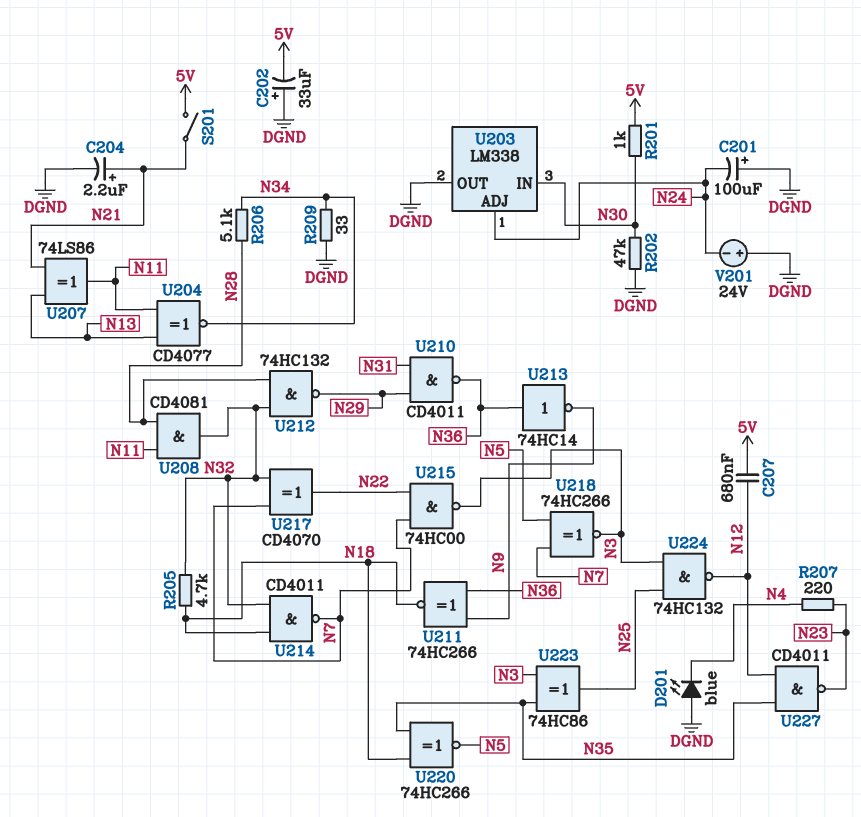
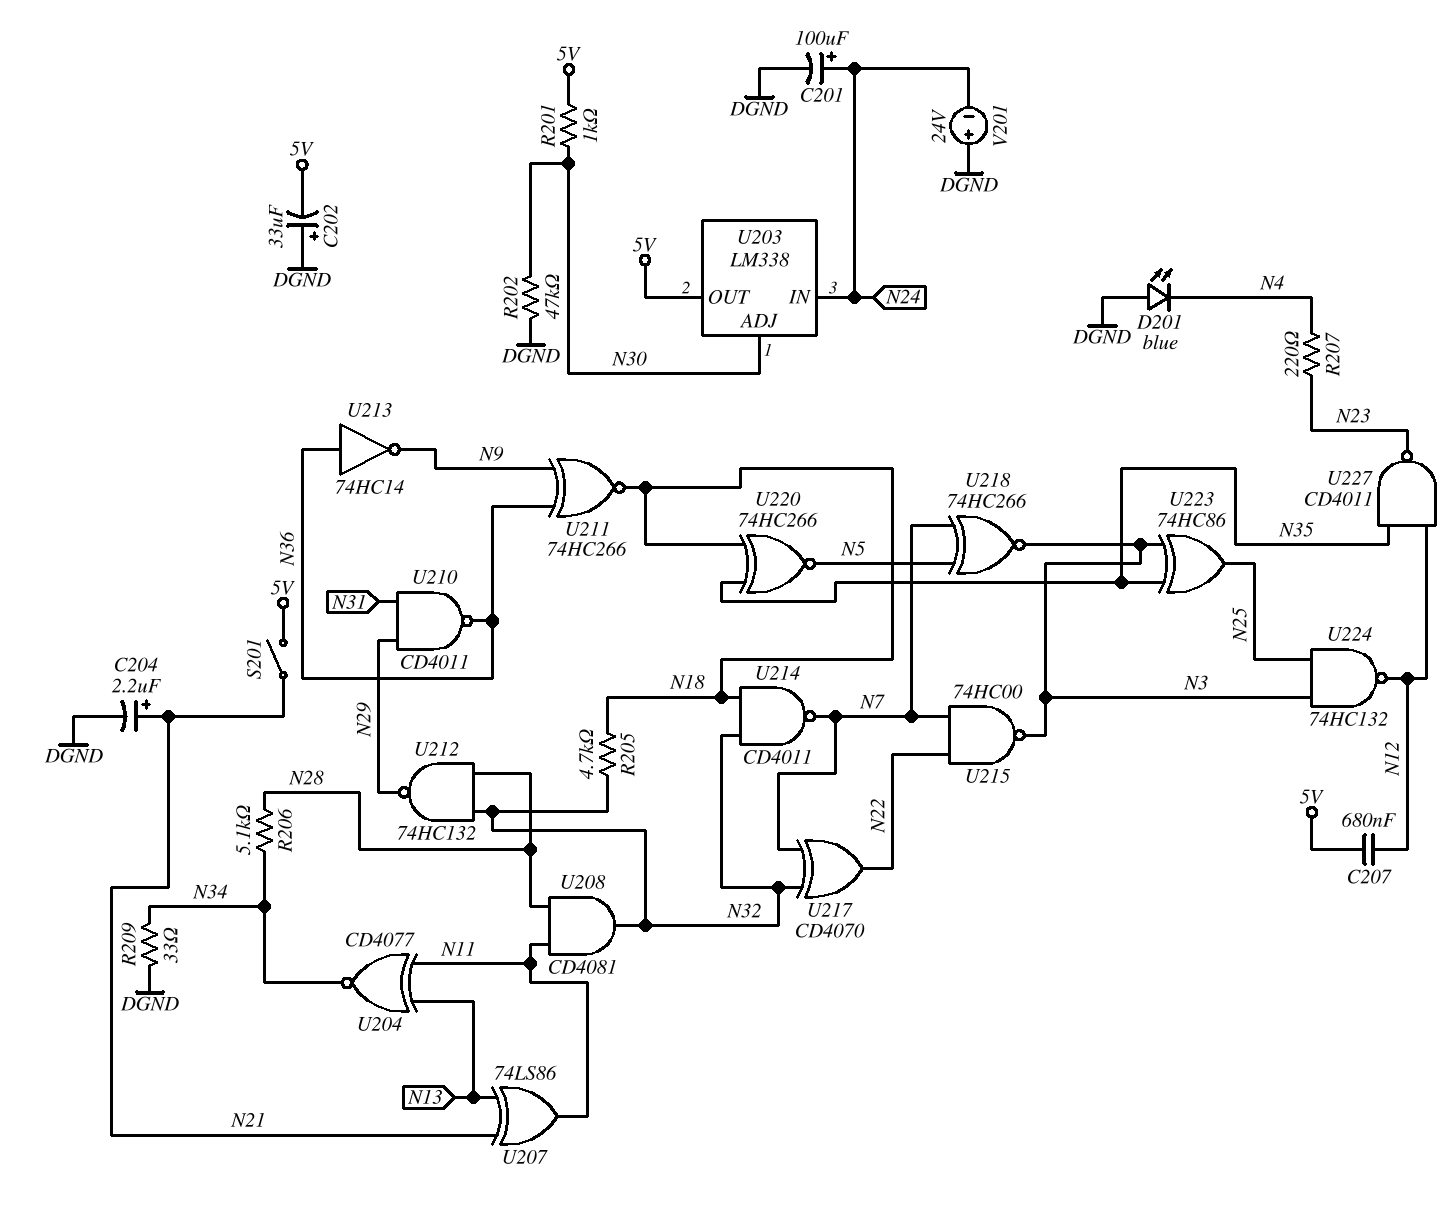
C201: 100uF (plus DGND, minus N24) -> 100uF (plus N24, minus DGND)
U203 pin ADJ: N24 -> N30
U203 pin IN: N30 -> N24
U203 pin OUT: DGND -> 5V

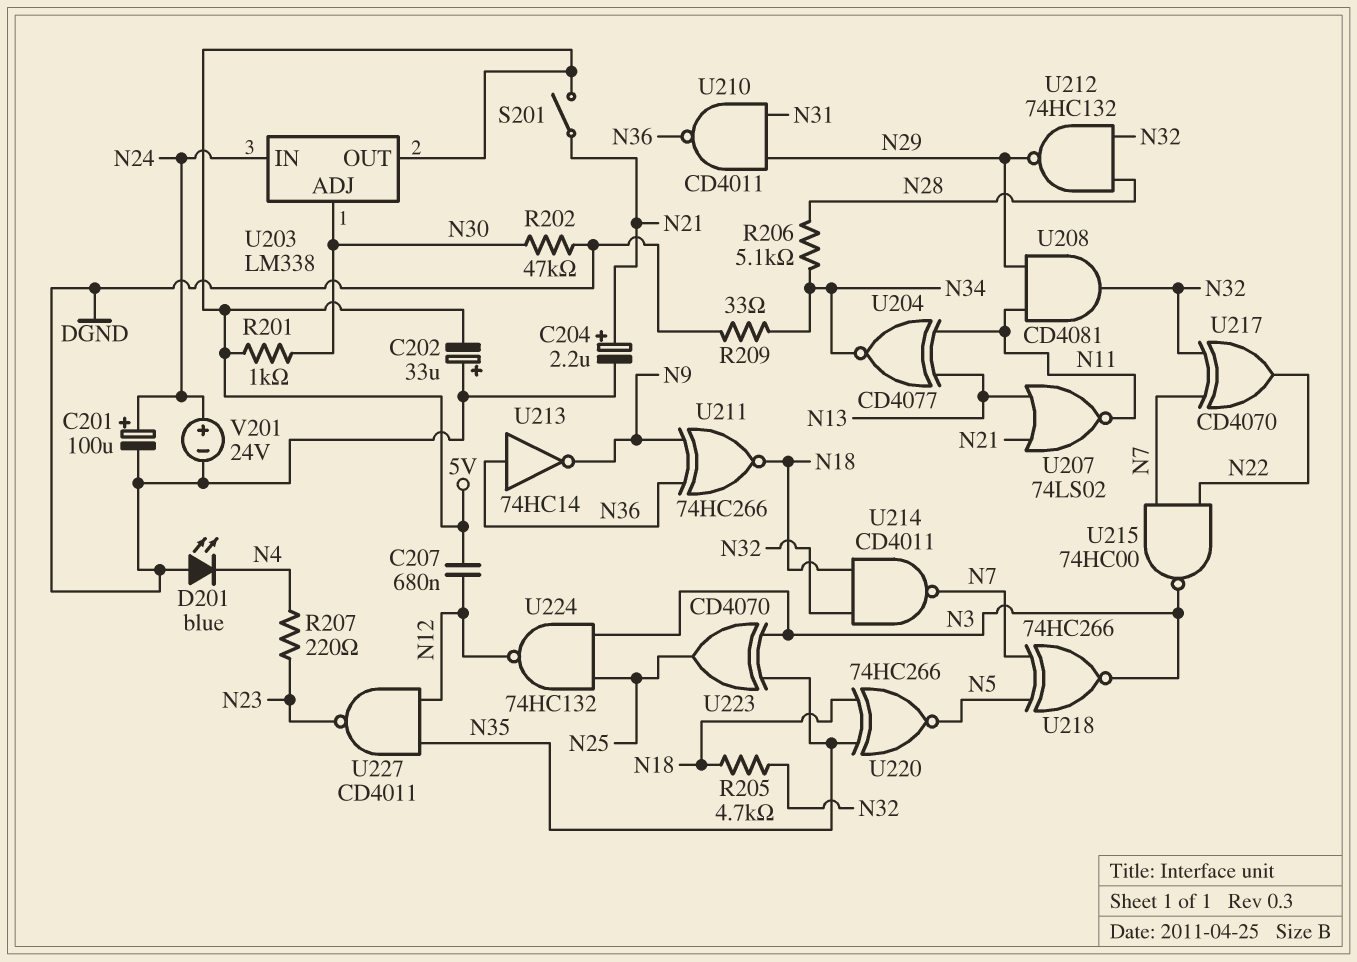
U207: XOR 74LS86 (in N13, in N21, out N11) -> NOR 74LS02 (in N13, in N21, out N11)
U208: AND CD4081 (in N11, in N28, out N32) -> AND CD4081 (in N11, in N29, out N32)
U223: XOR 74HC86 (in N3, in N35, out N25) -> XOR CD4070 (in N3, in N35, out N25)
V201: 24V (plus DGND, minus N24) -> 24V (plus N24, minus DGND)

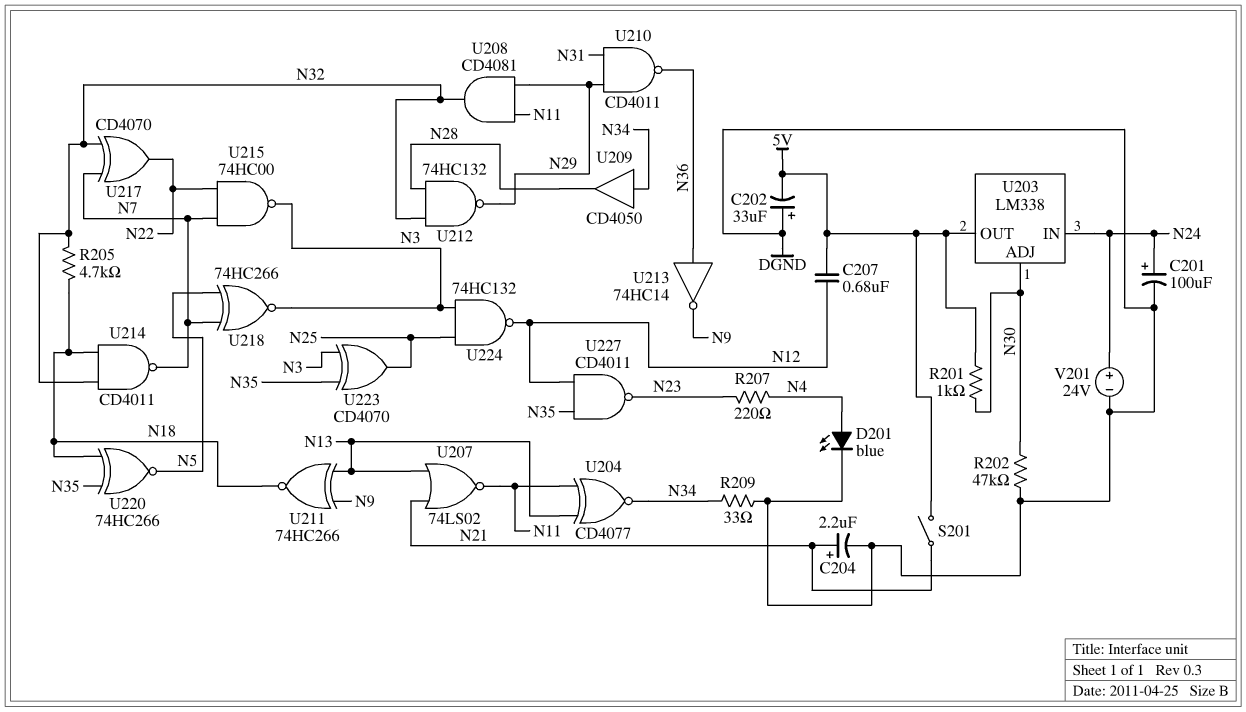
D201: LED blue (A DGND, K N4) -> LED blue (A N4, K DGND)
R206: 5.1k (N28, N34) -> none
U209: none -> buffer CD4050 (in N34, out N28)
U211: XNOR 74HC266 (in N9, in N36, out N18) -> XNOR 74HC266 (in N9, in N13, out N18)

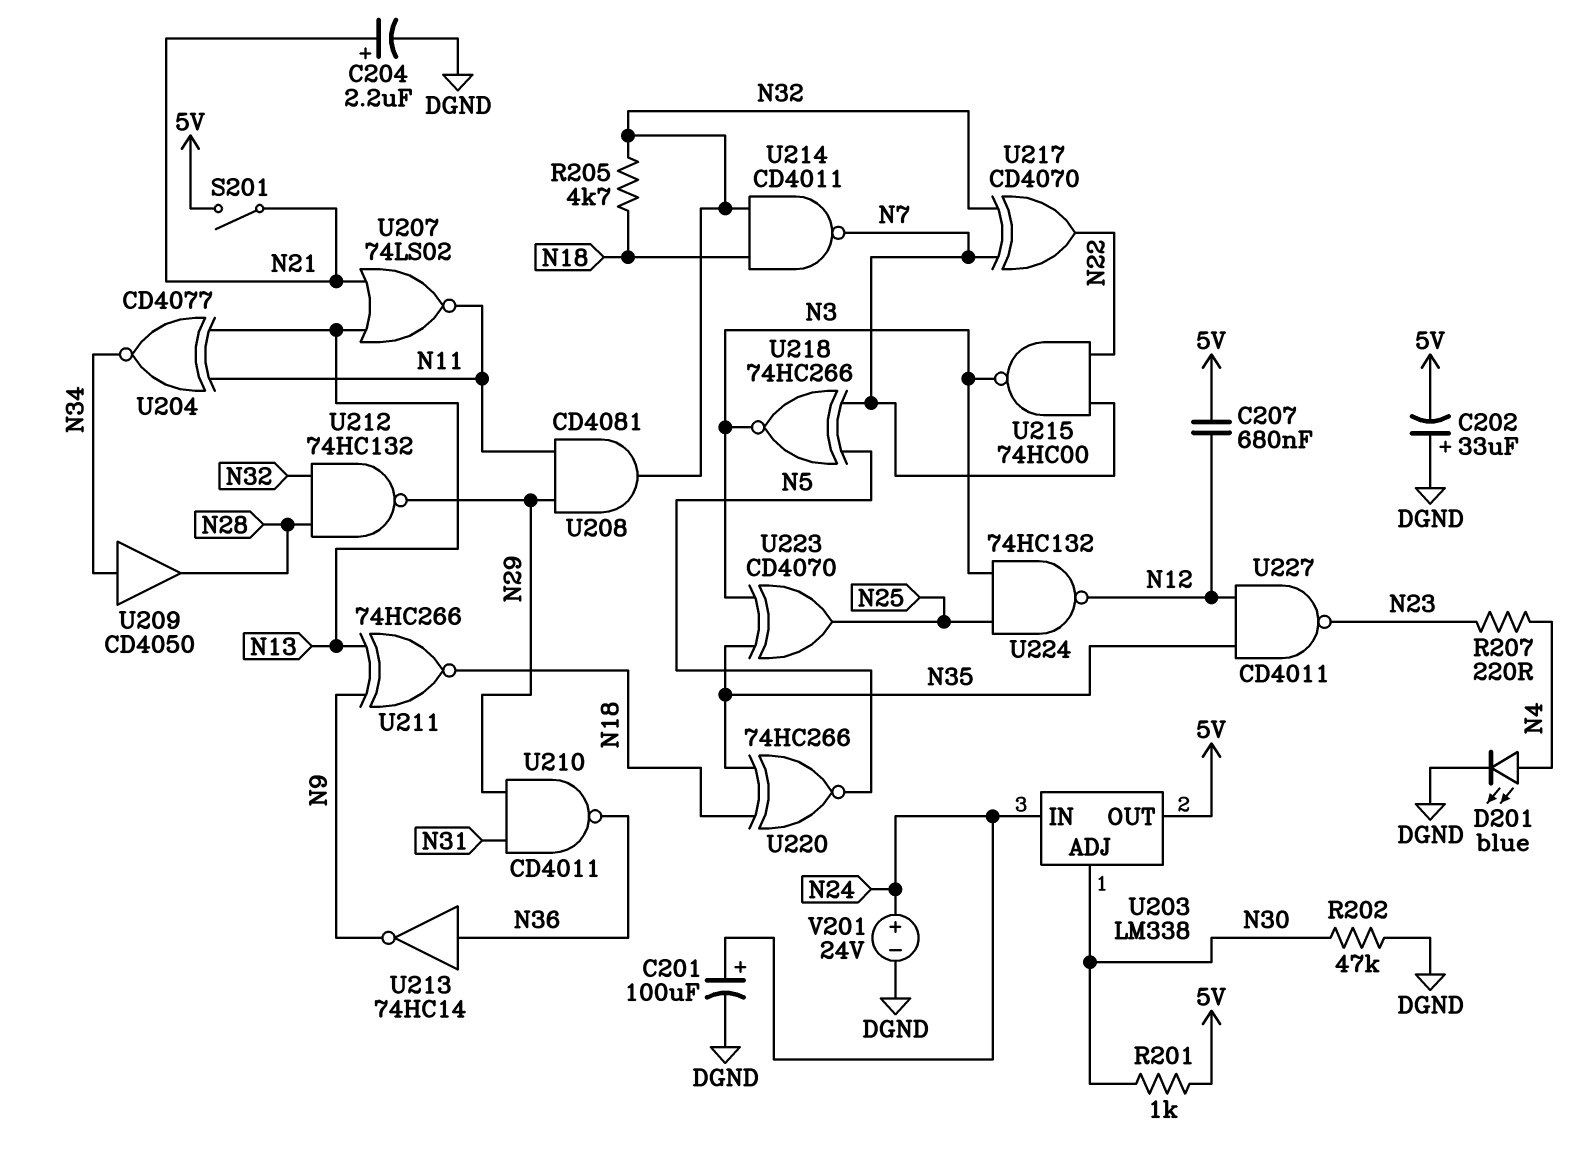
R209: 33 (DGND, N34) -> none

